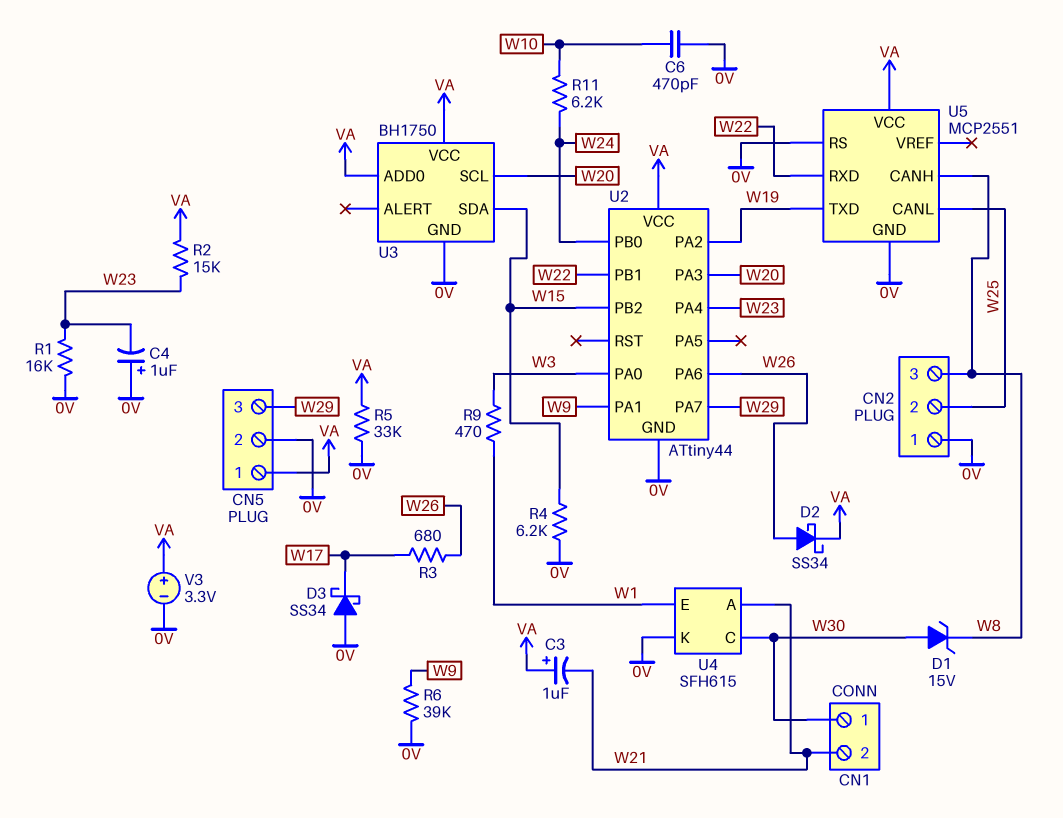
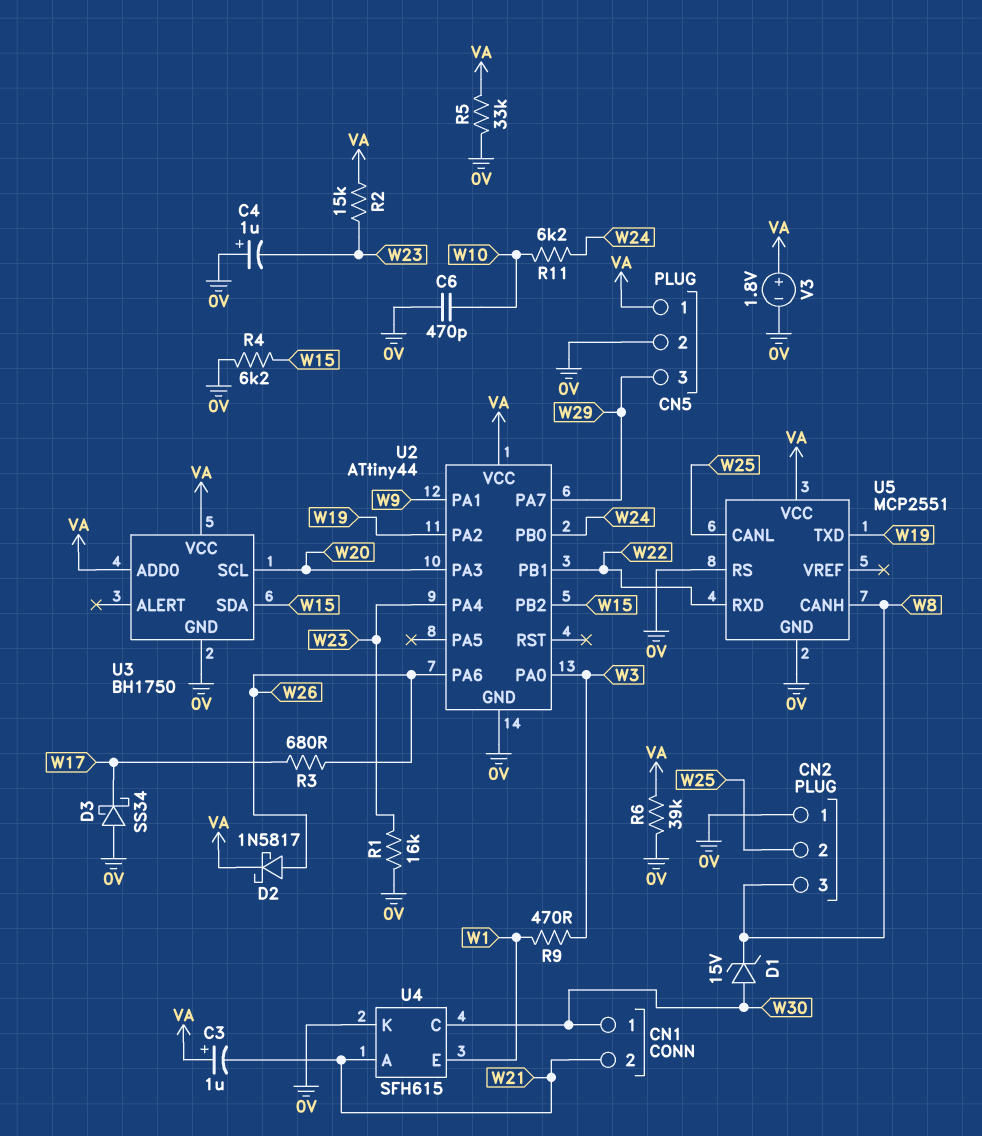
D2: schottky SS34 (A W26, K VA) -> schottky 1N5817 (A W26, K VA)
R6: 39k (0V, W9) -> 39k (0V, VA)
V3: 3.3V (plus VA, minus 0V) -> 1.8V (plus VA, minus 0V)

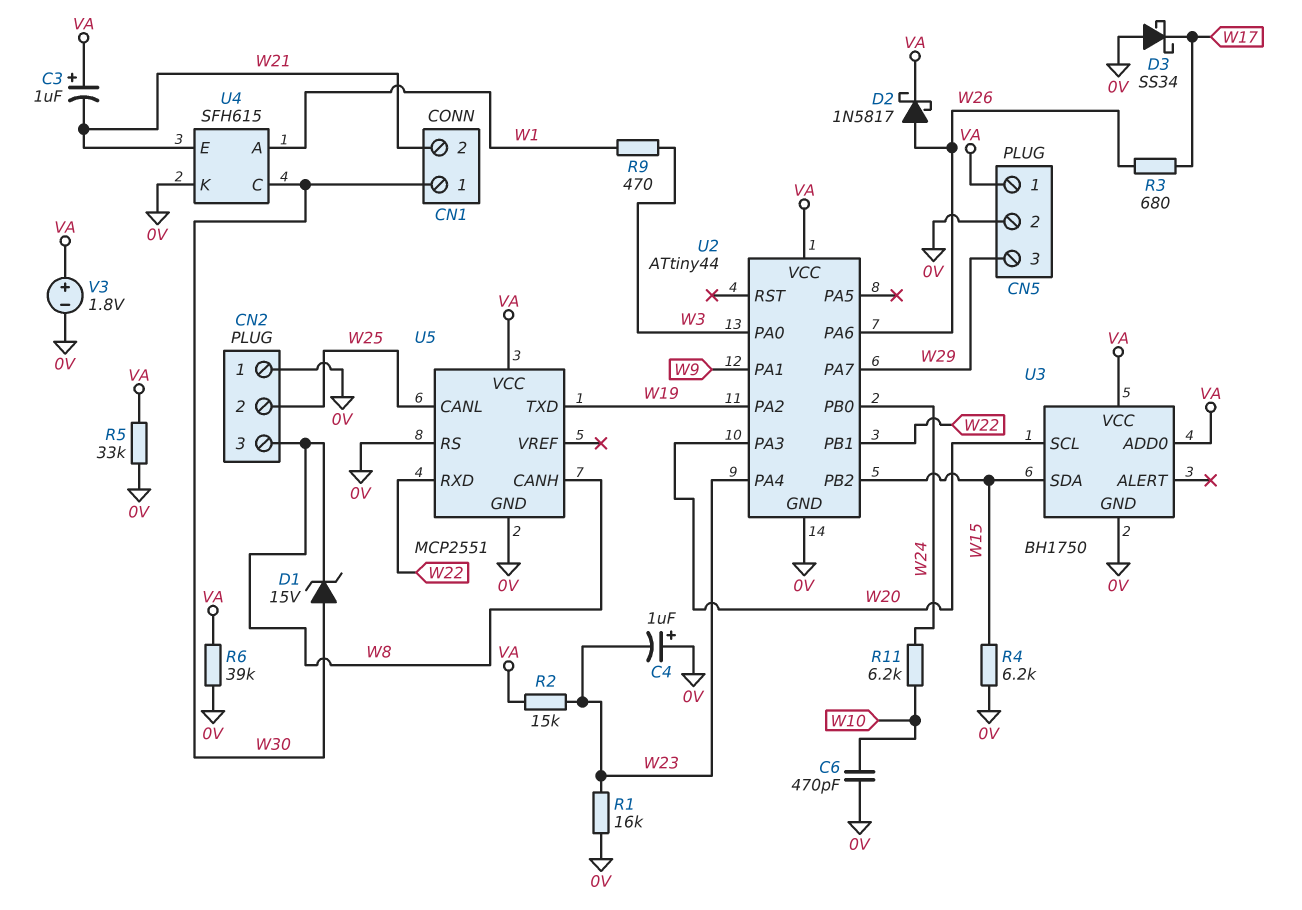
U4 pin A: W21 -> W1
U4 pin E: W1 -> W21

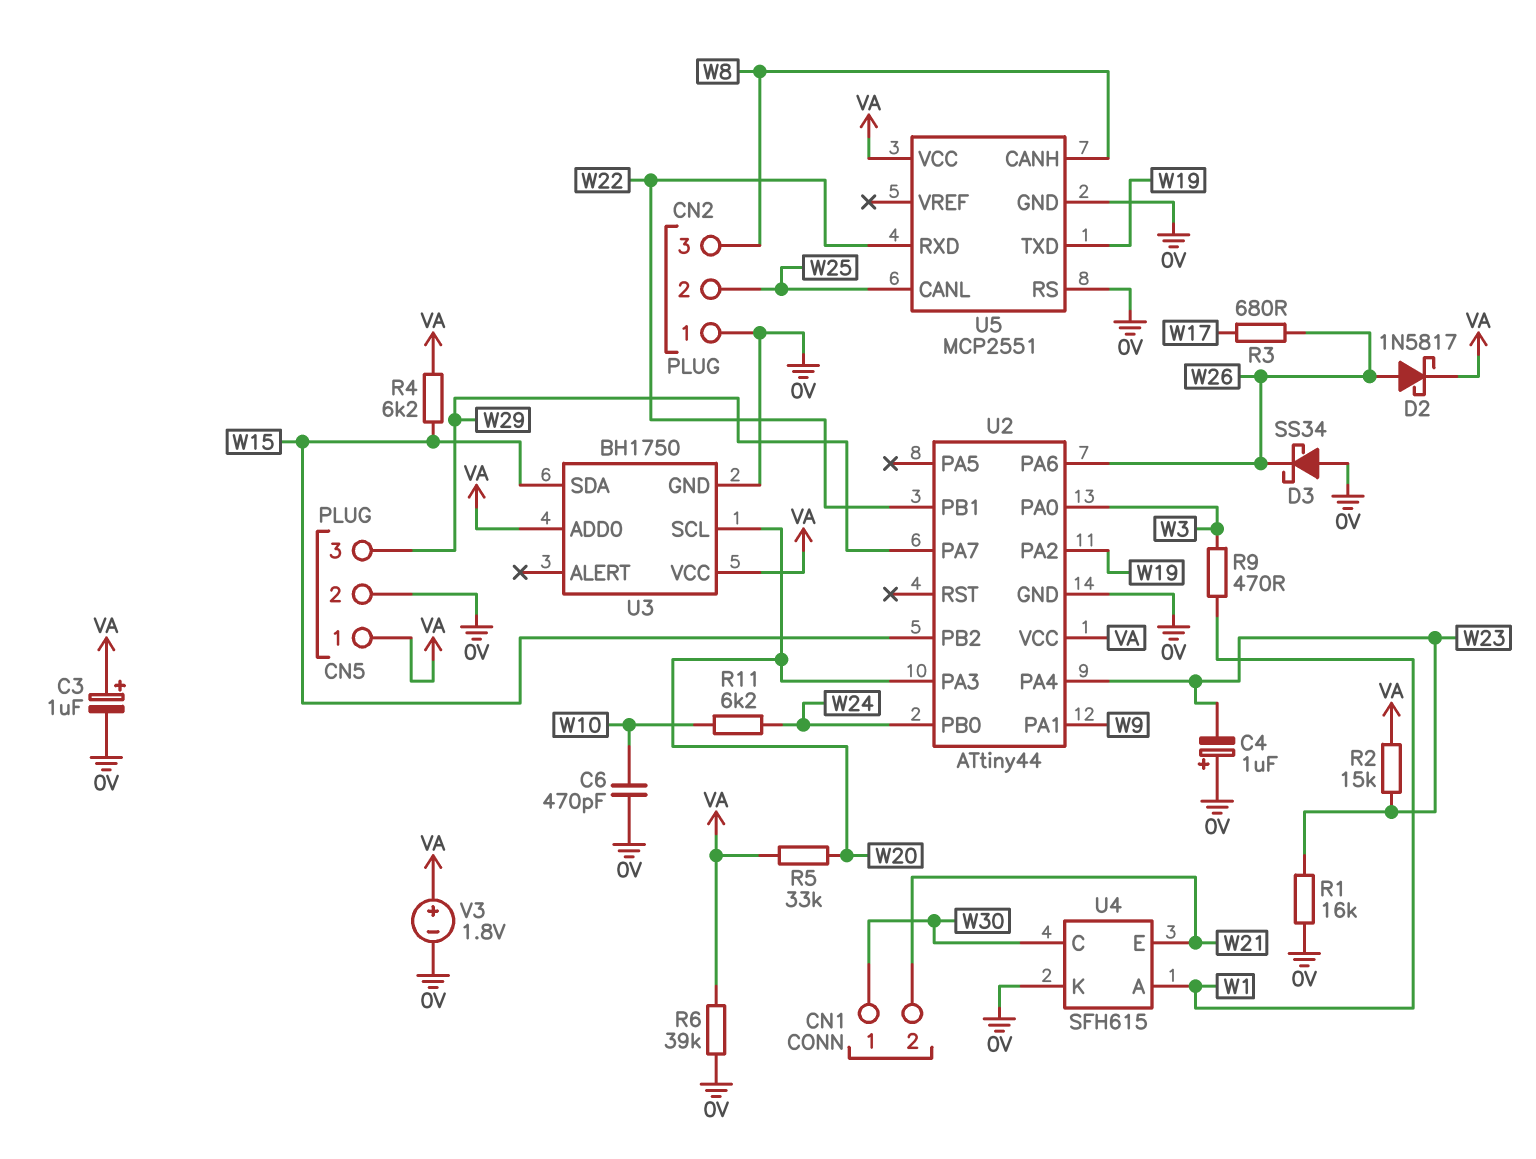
C3: 1uF (plus VA, minus W21) -> 1uF (plus VA, minus 0V)
D1: zener 15V (A W30, K W8) -> none
D3: schottky SS34 (A 0V, K W17) -> schottky SS34 (A 0V, K W26)
R4: 6.2k (0V, W15) -> 6.2k (VA, W15)
R5: 33k (0V, VA) -> 33k (VA, W20)

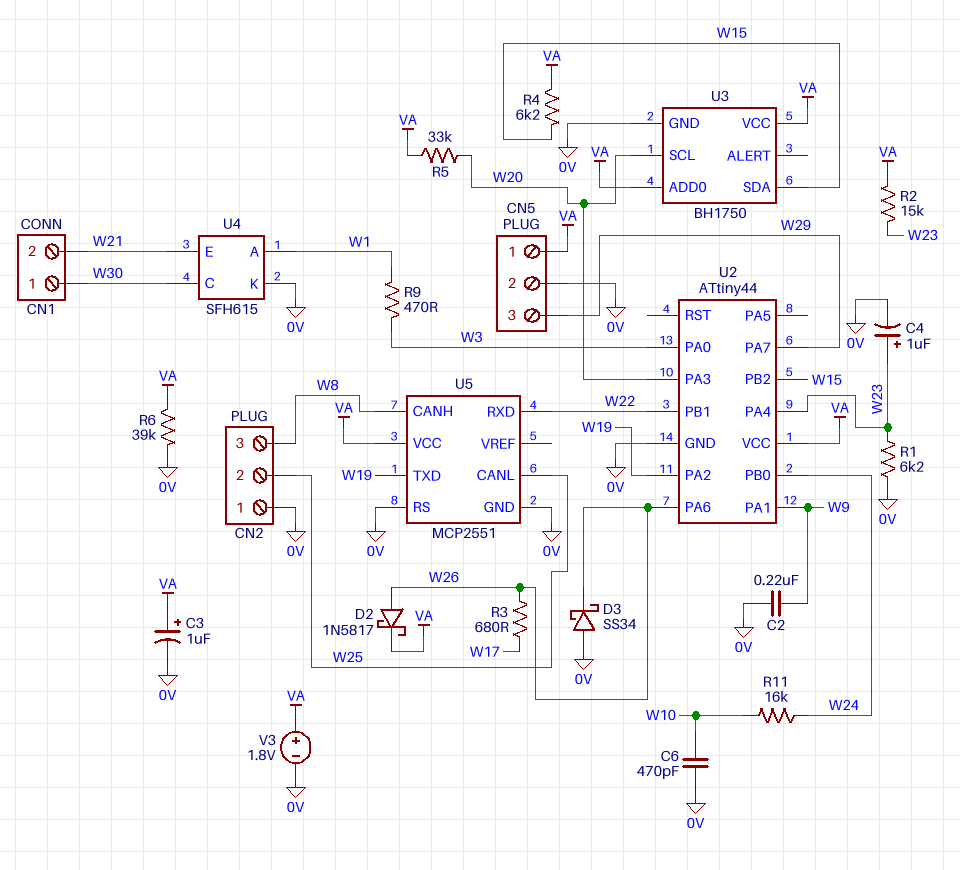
C2: none -> 220nF (0V, W9)
C4: 1uF (plus 0V, minus W23) -> 1uF (plus W23, minus 0V)
R1: 16k (0V, W23) -> 6.2k (0V, W23)
R11: 6.2k (W10, W24) -> 16k (W10, W24)

